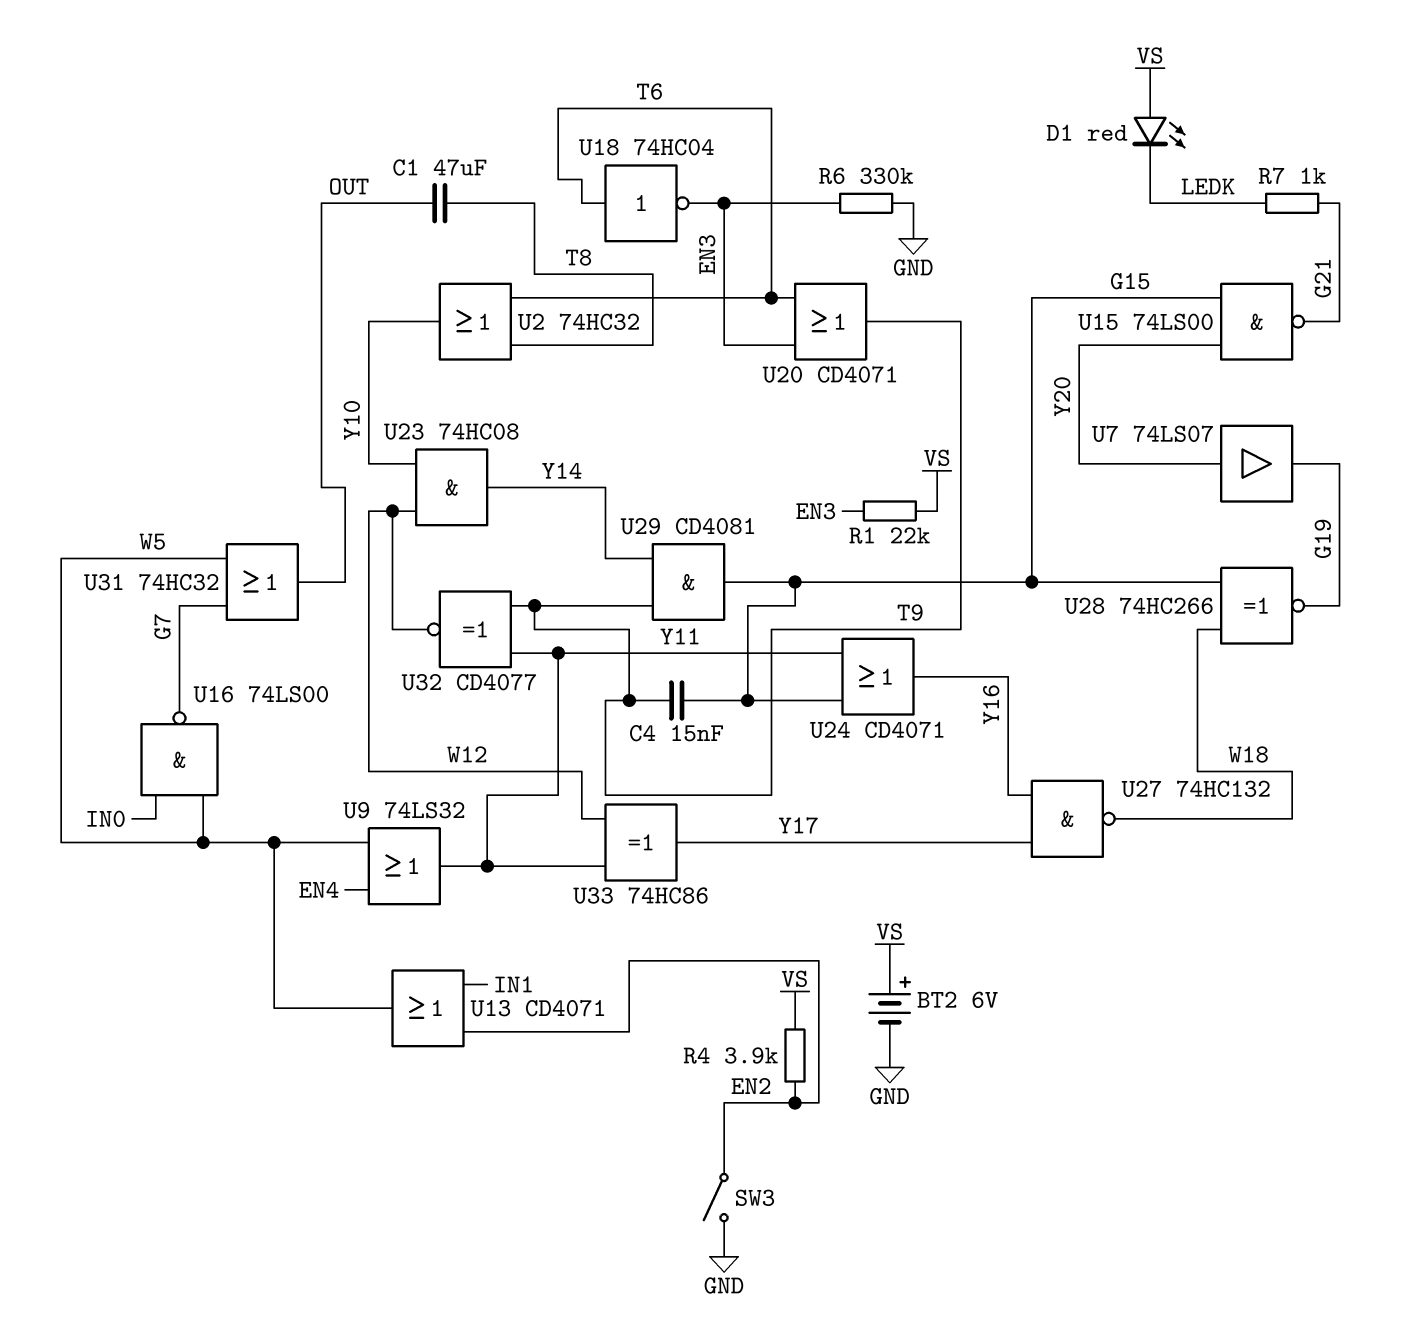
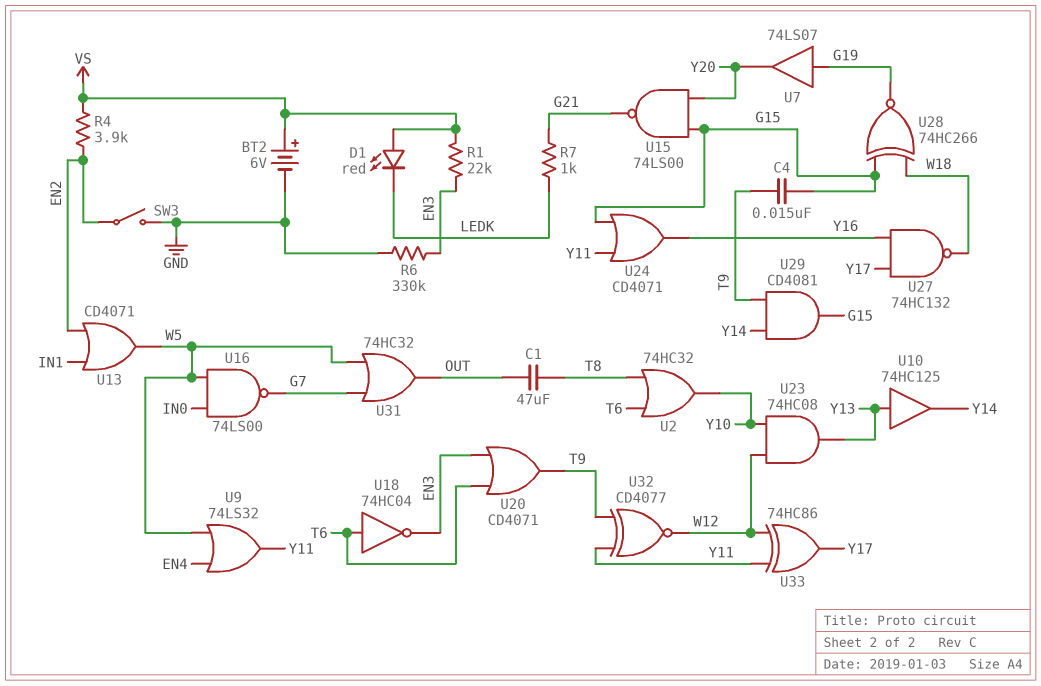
U7: buffer 74LS07 (in Y20, out G19) -> buffer 74LS07 (in G19, out Y20)
U10: none -> buffer 74HC125 (in Y13, out Y14)
U23: AND 74HC08 (in W12, in Y10, out Y14) -> AND 74HC08 (in W12, in Y10, out Y13)

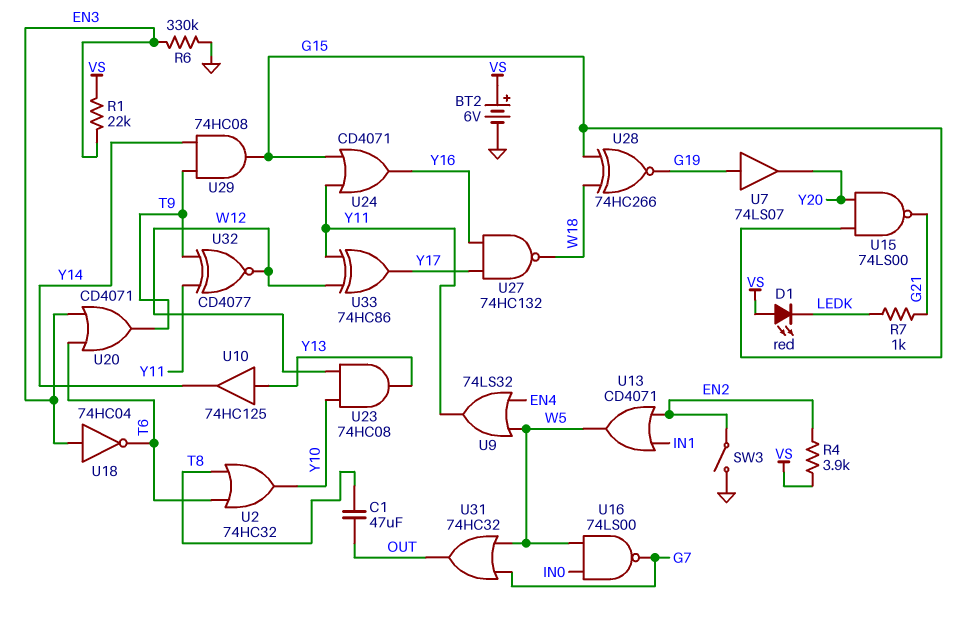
C4: 15nF (G15, T9) -> none
U18: NOT 74HC04 (in T6, out EN3) -> NOT 74HC04 (in EN3, out T6)
U29: AND CD4081 (in T9, in Y14, out G15) -> AND 74HC08 (in T9, in Y14, out G15)

